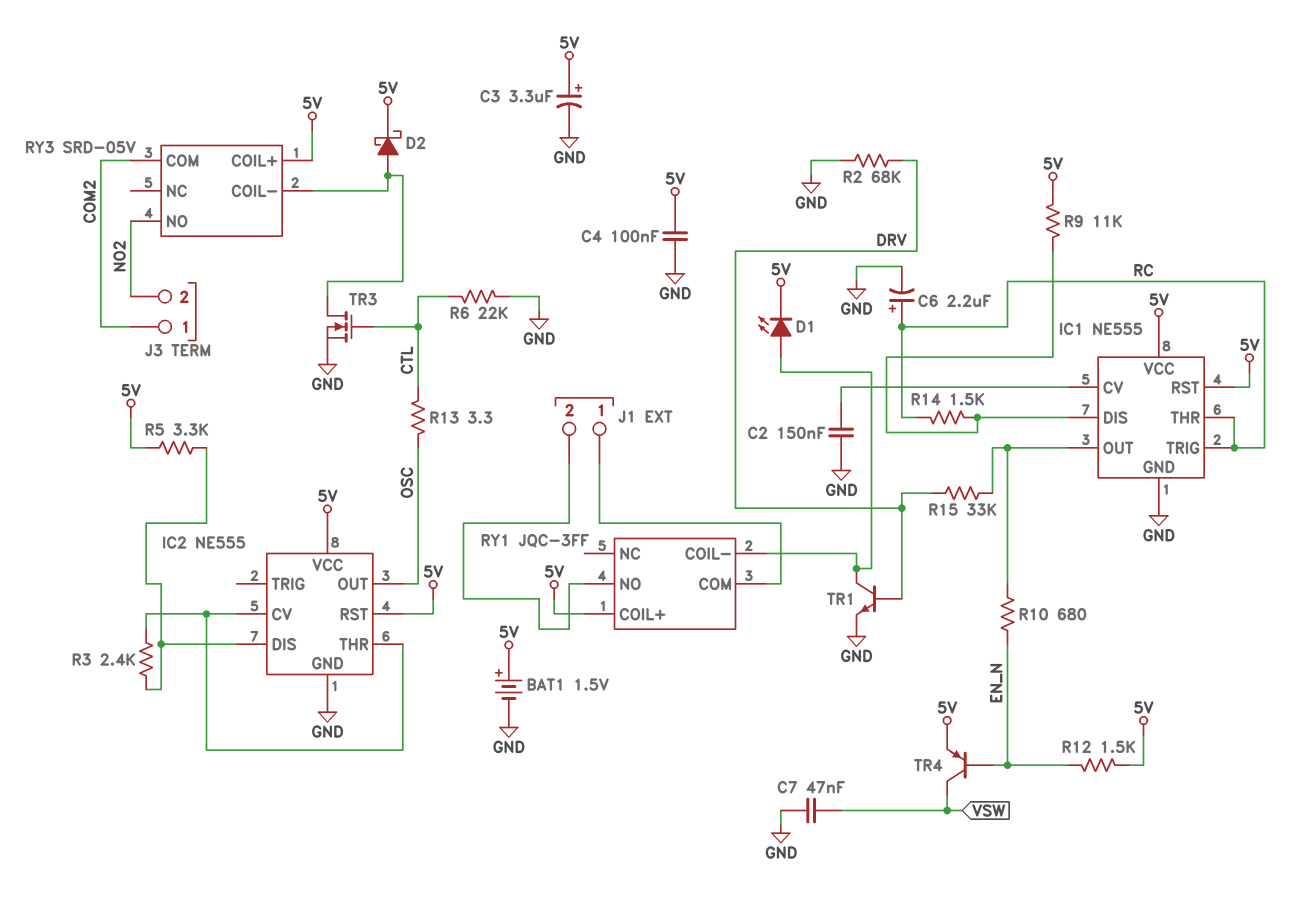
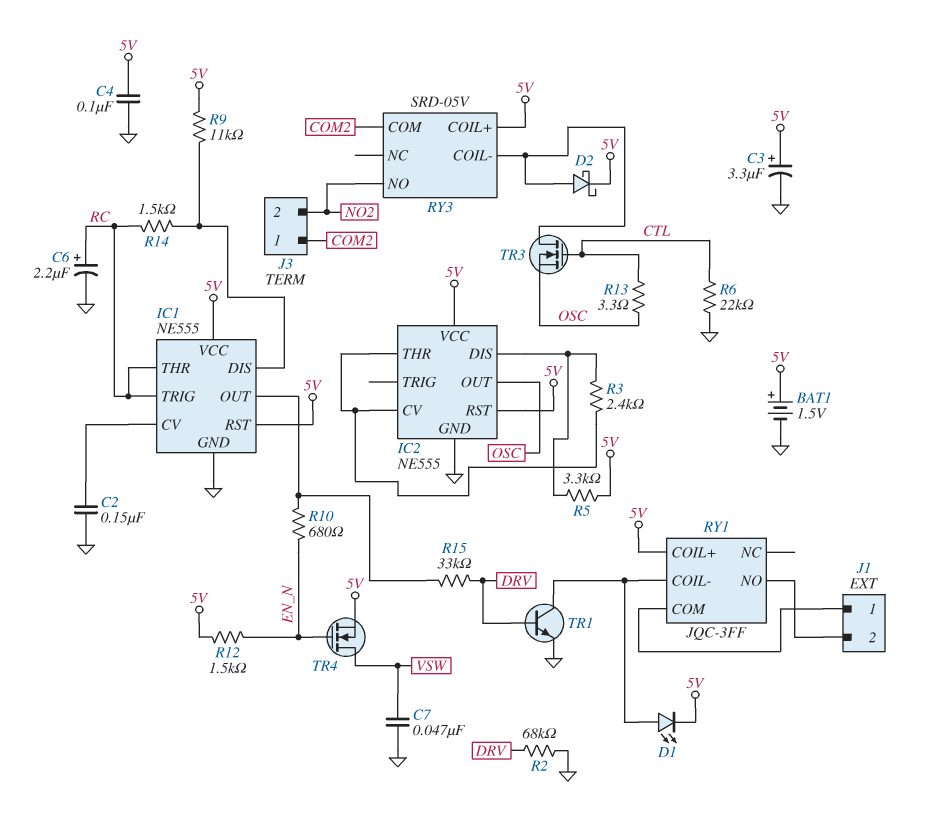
TR3: NMOS (G CTL, D RY3/COIL-, S GND) -> NMOS (G CTL, D RY3/COIL-, S OSC)
TR4: PNP (B EN_N, C VSW, E 5V) -> NMOS (G EN_N, D VSW, S 5V)

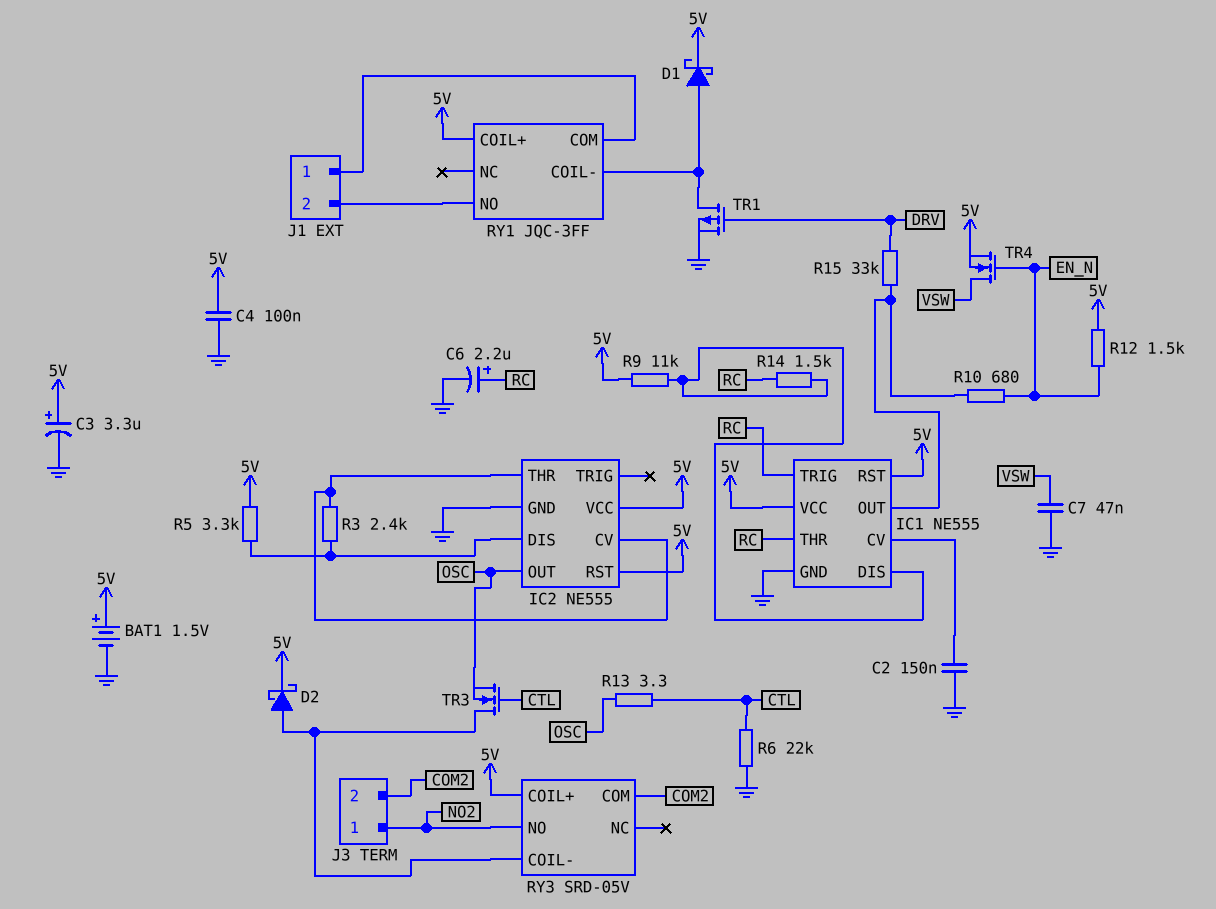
D1: LED (A RY1/COIL-, K 5V) -> schottky (A RY1/COIL-, K 5V)
J3 pin 1: COM2 -> NO2
J3 pin 2: NO2 -> COM2
R2: 68k (DRV, GND) -> none
TR1: NPN (B DRV, C RY1/COIL-, E GND) -> PMOS (G DRV, D RY1/COIL-, S GND)

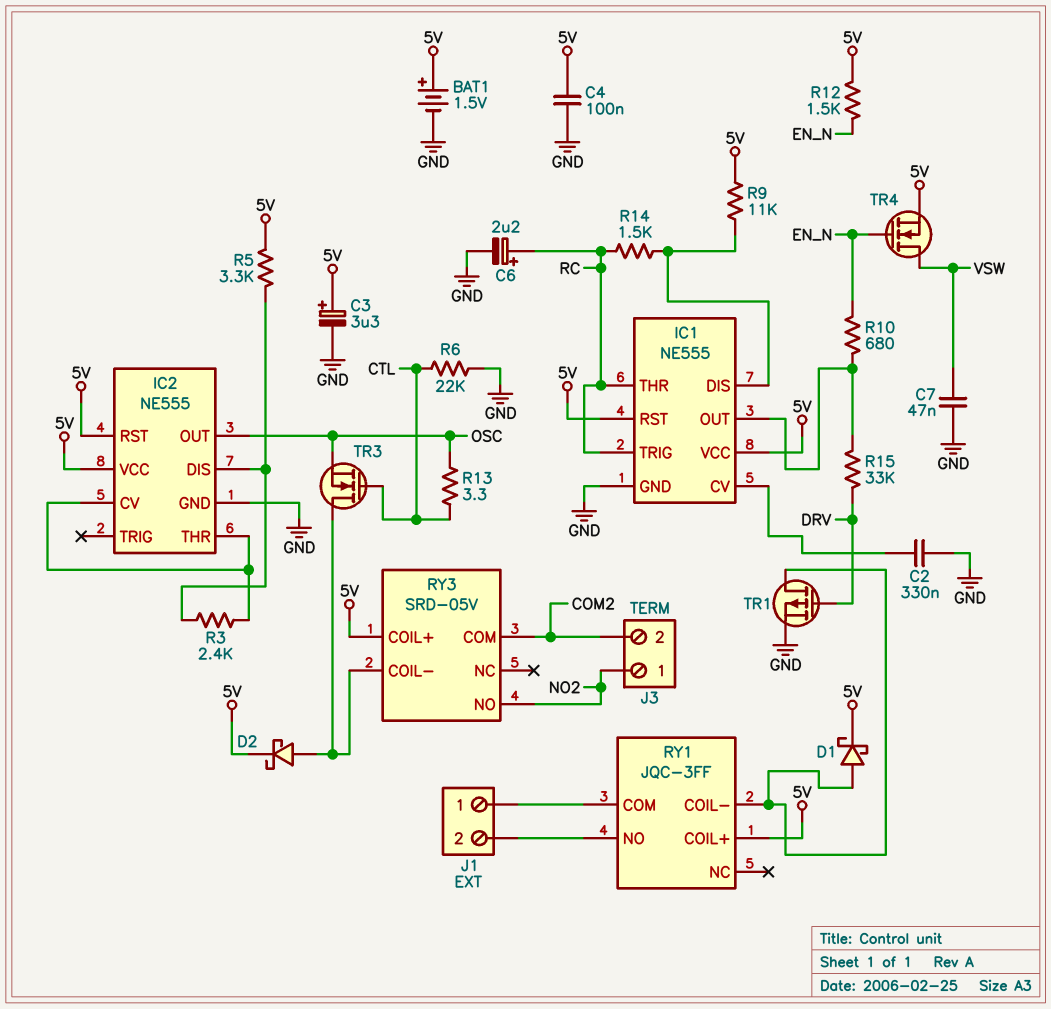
C2: 150nF (GND, IC1/CV) -> 330nF (GND, IC1/CV)

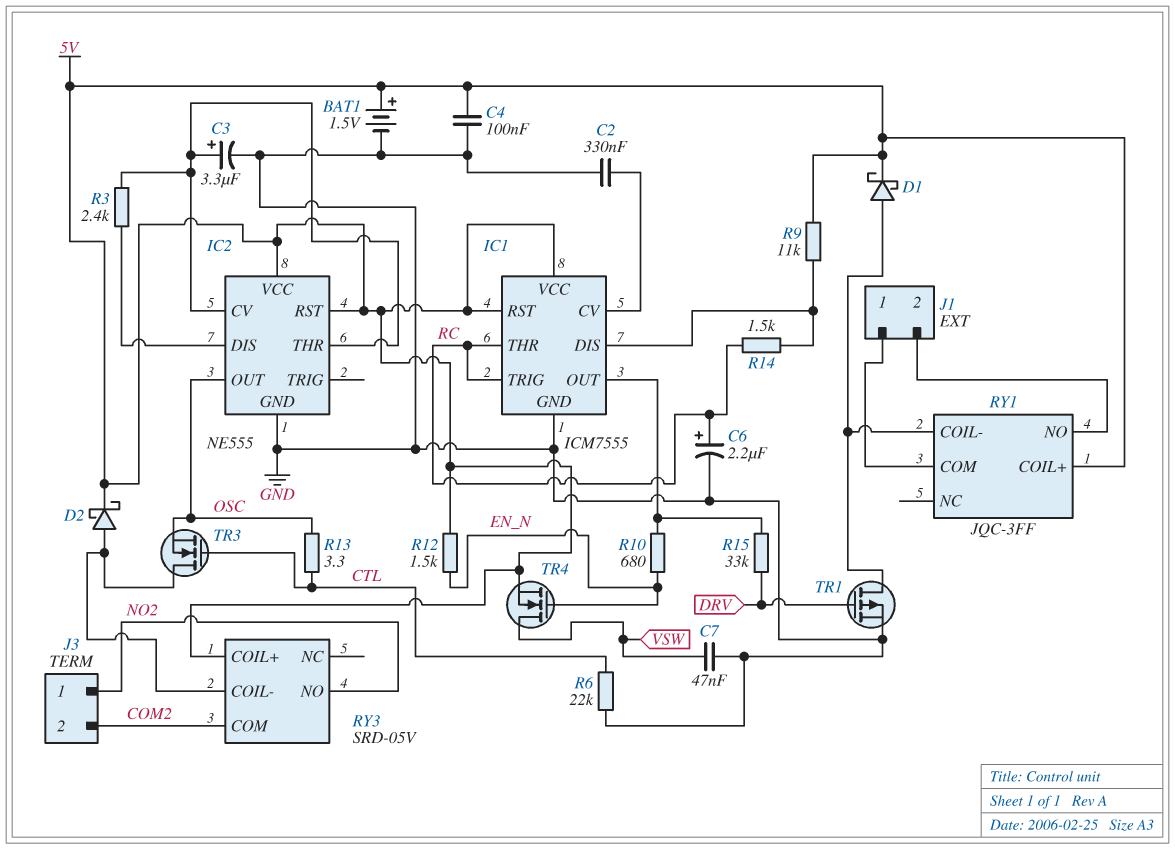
C3: 3.3uF (plus 5V, minus GND) -> 3.3uF (plus IC2/CV, minus GND)
IC1: NE555 -> ICM7555
R5: 3.3k (5V, IC2/DIS) -> none

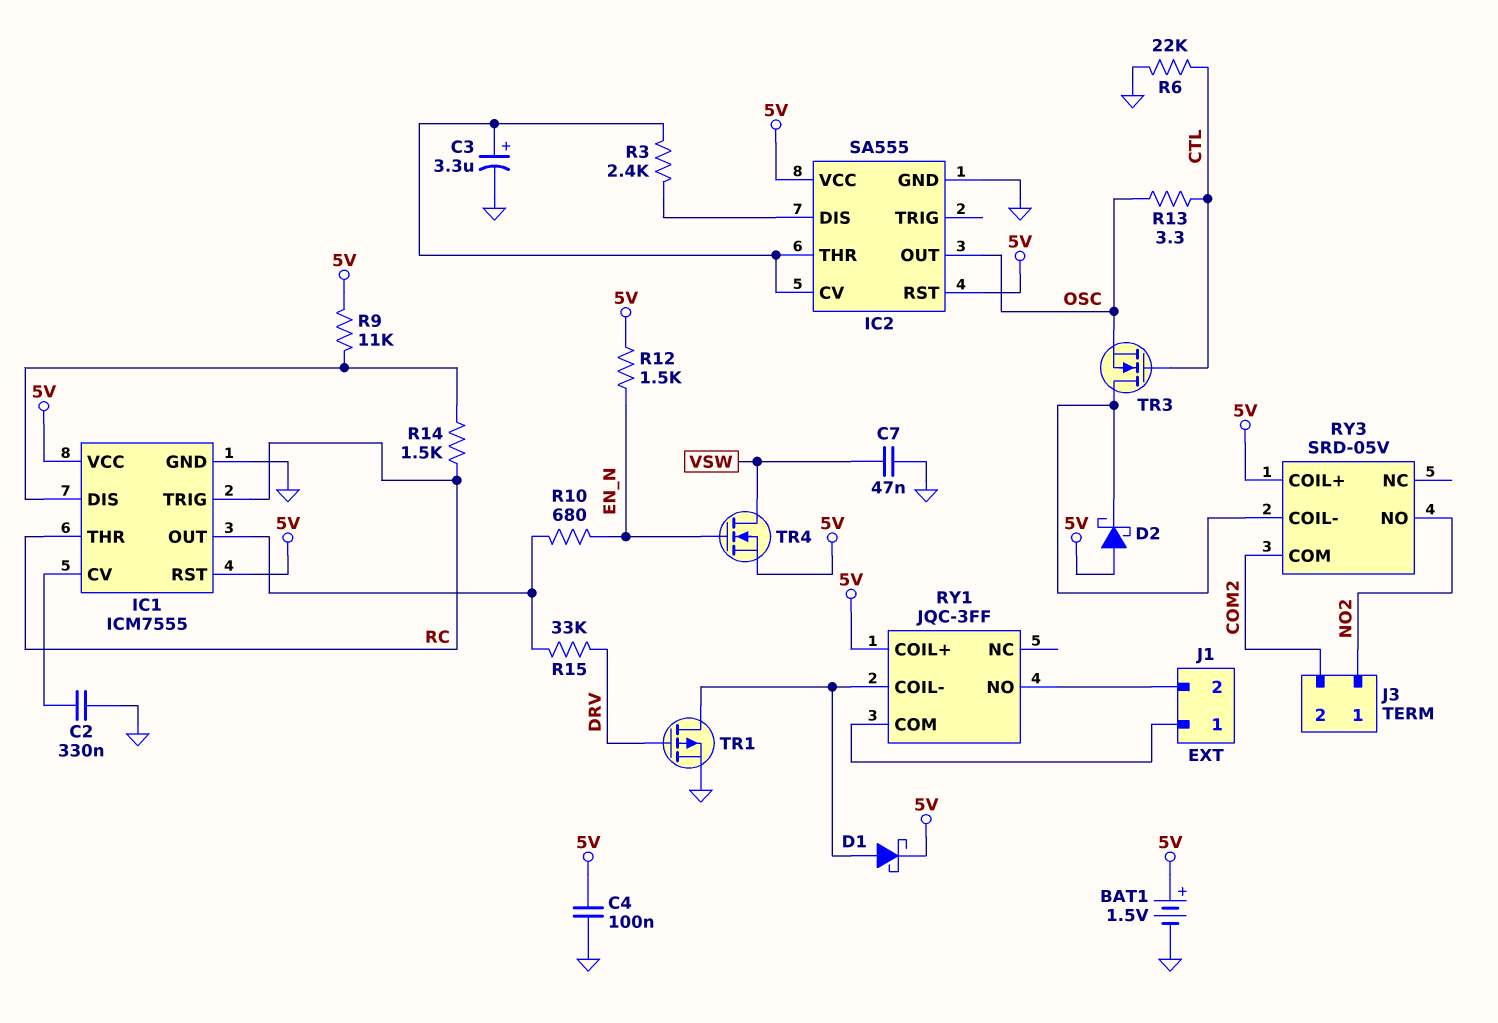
C6: 2.2uF (plus RC, minus GND) -> none
D2: schottky (A RY3/COIL-, K 5V) -> schottky (A 5V, K RY3/COIL-)
IC2: NE555 -> SA555

